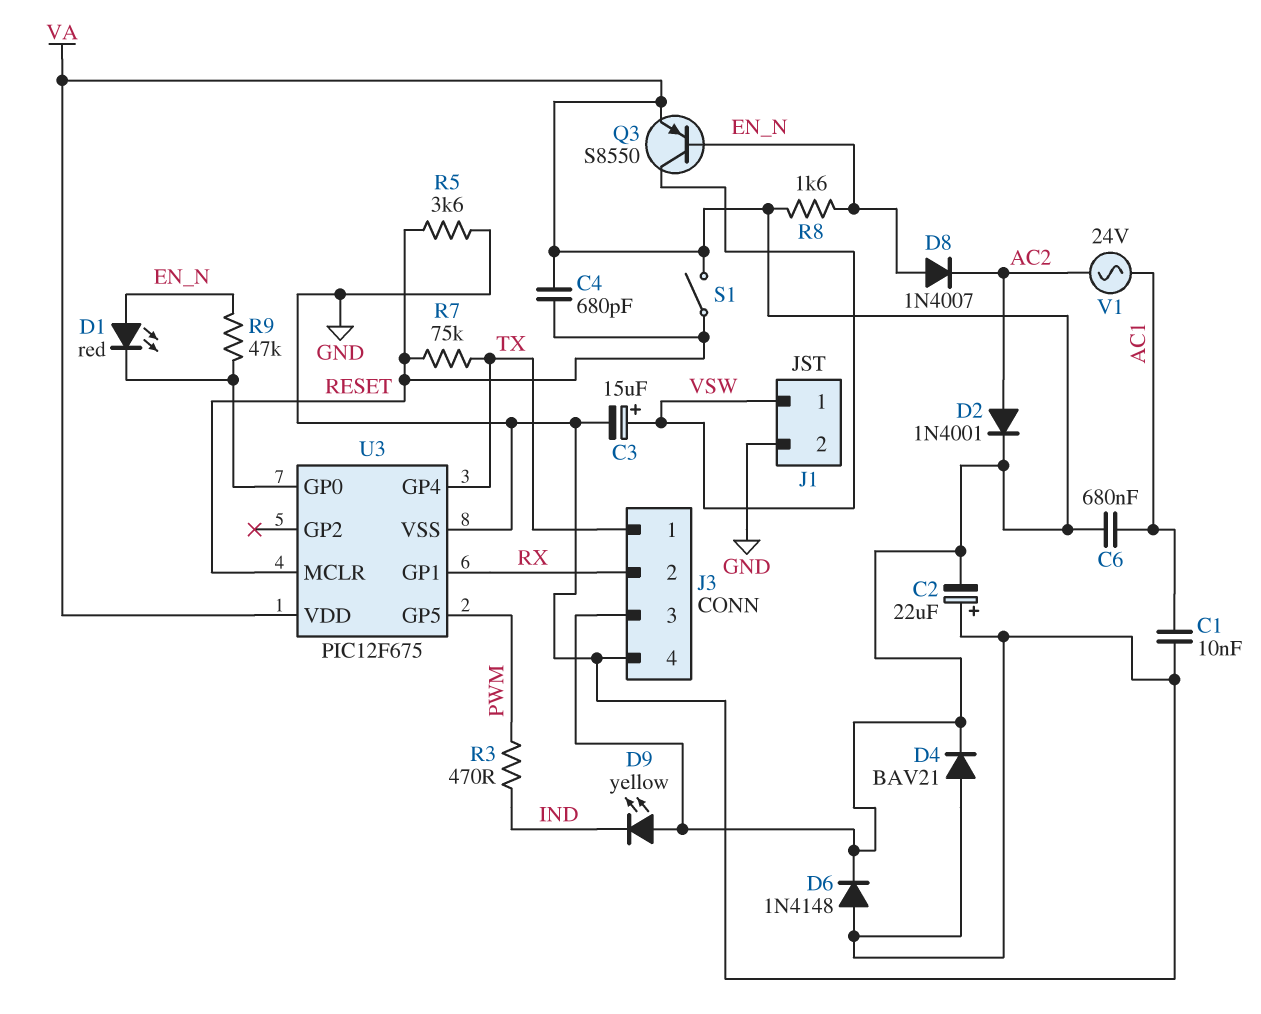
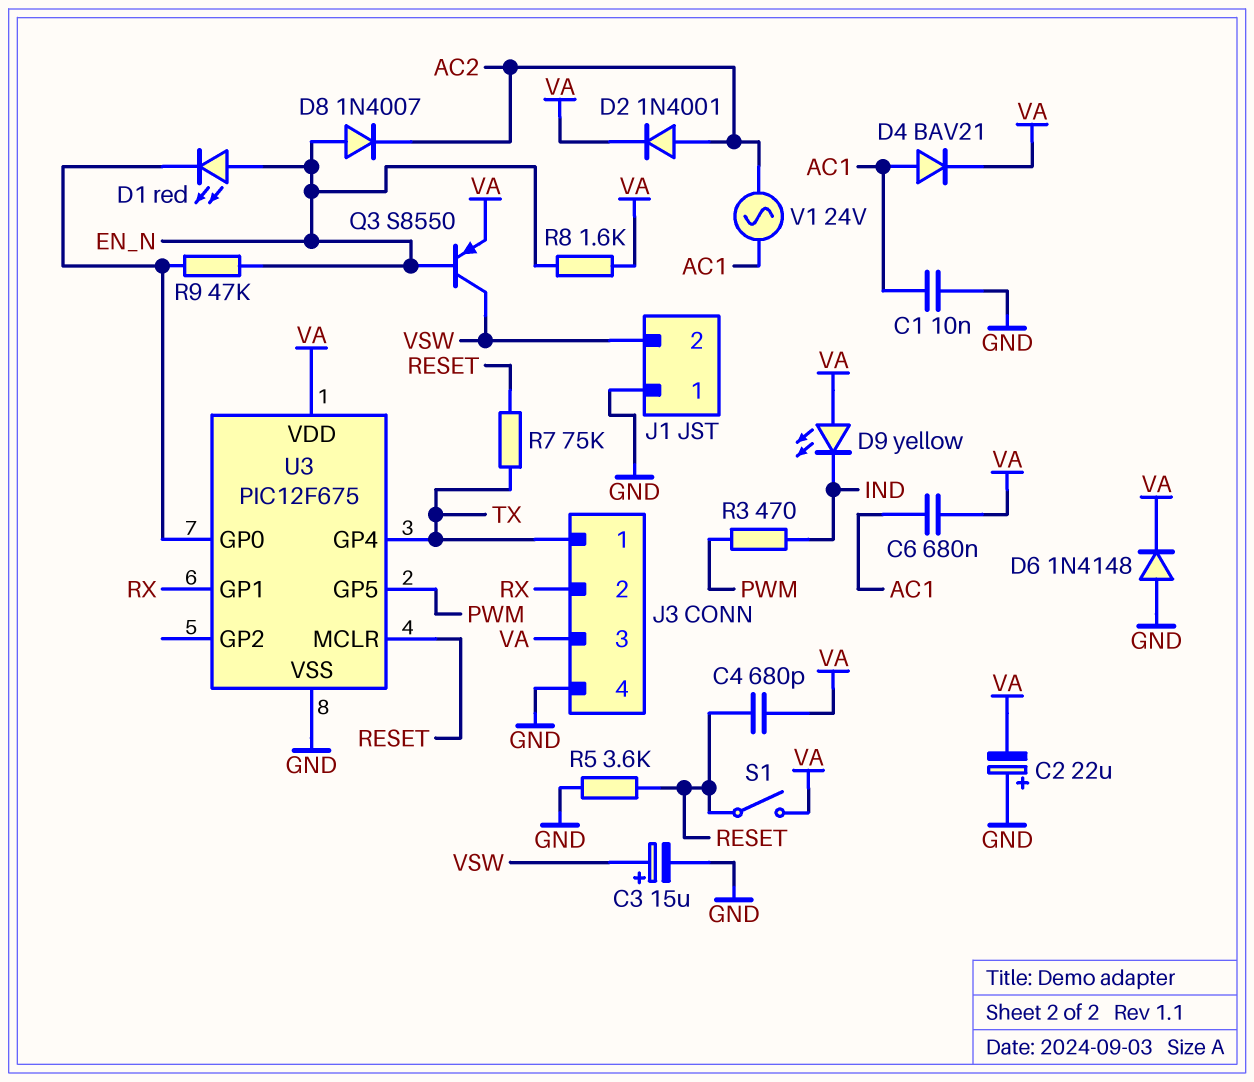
D4: diode BAV21 (A GND, K VA) -> diode BAV21 (A AC1, K VA)
J1 pin 1: VSW -> GND
J1 pin 2: GND -> VSW

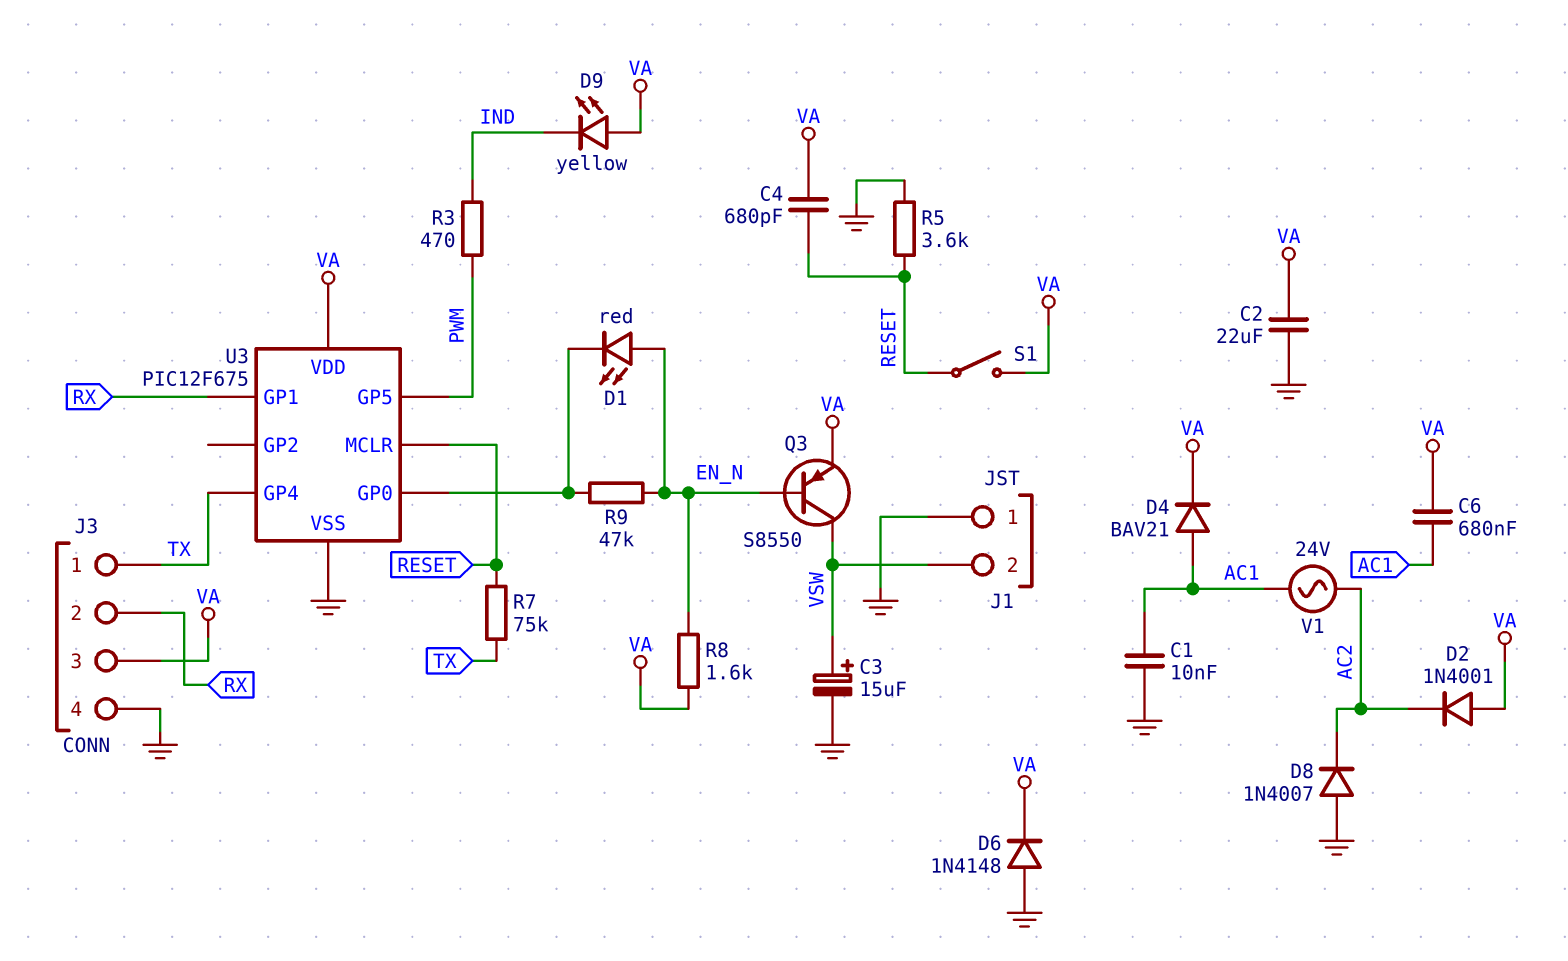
C2: 22uF (plus GND, minus VA) -> 22uF (GND, VA)
D2: diode 1N4001 (A AC2, K VA) -> diode 1N4001 (A VA, K AC2)
D8: diode 1N4007 (A EN_N, K AC2) -> diode 1N4007 (A GND, K AC2)

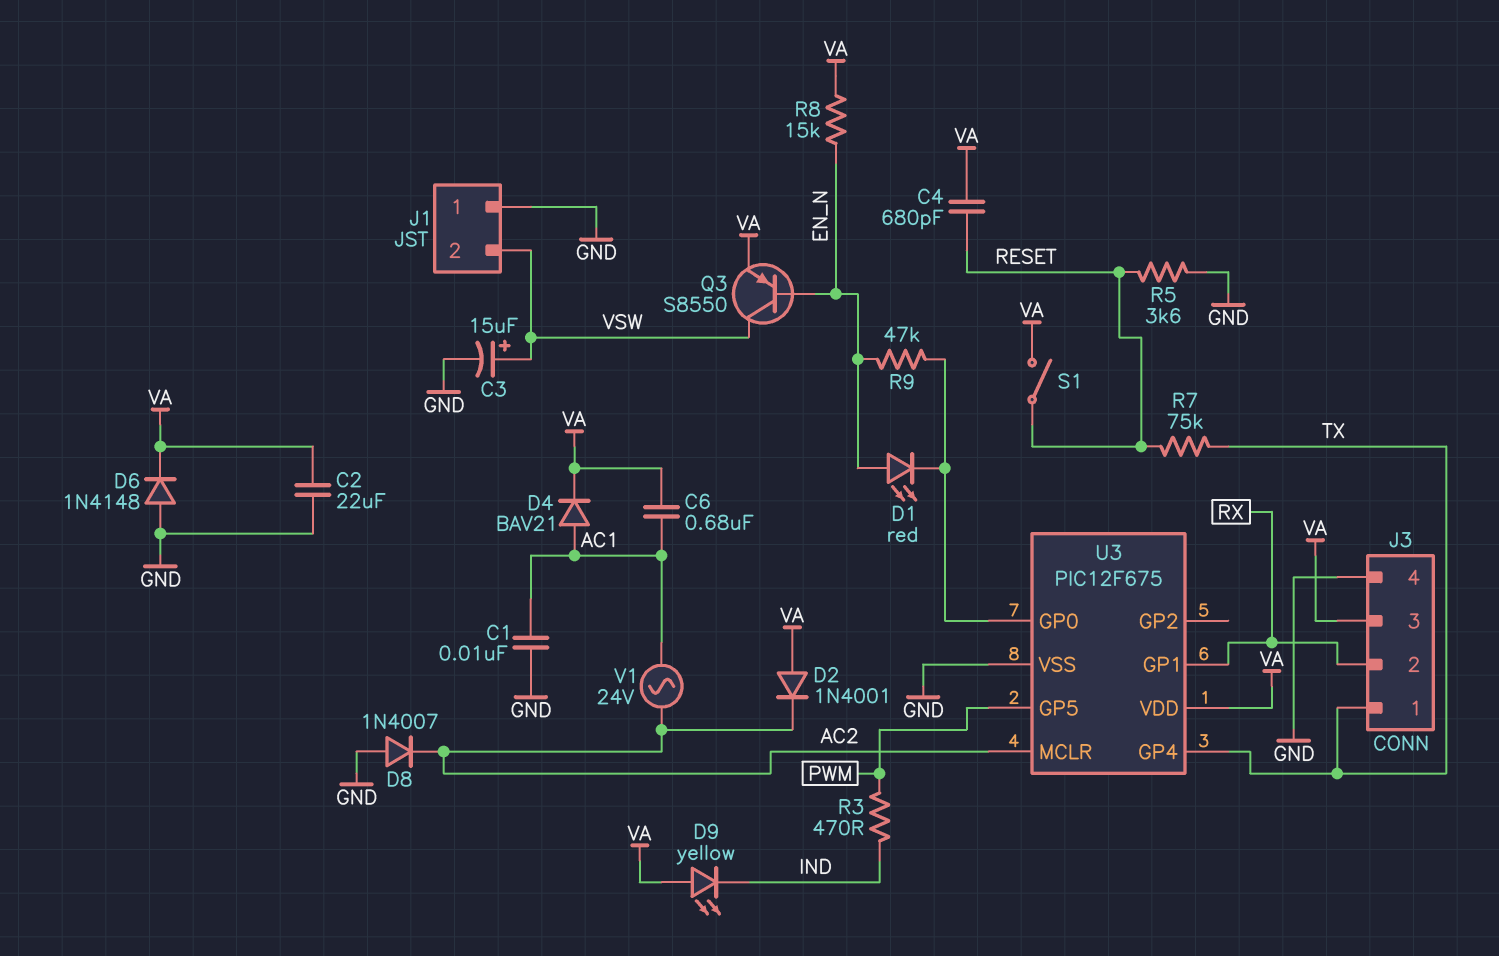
R8: 1.6k (EN_N, VA) -> 15k (EN_N, VA)
U3 pin MCLR: RESET -> AC2

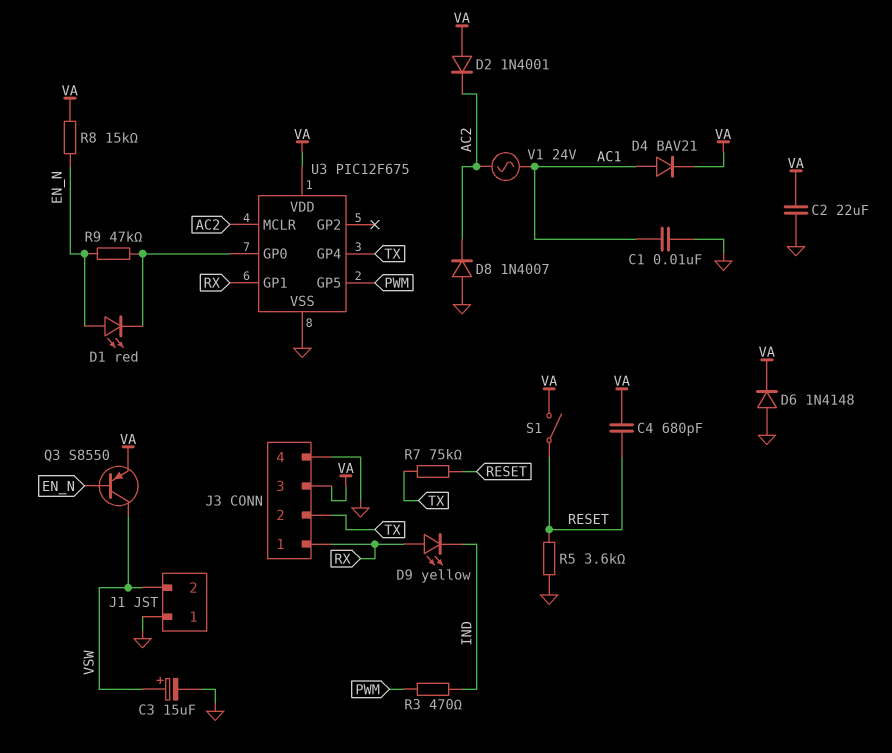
C6: 680nF (AC1, VA) -> none
D9: LED yellow (A VA, K IND) -> LED yellow (A RX, K IND)
J3 pin 1: TX -> RX
J3 pin 2: RX -> TX

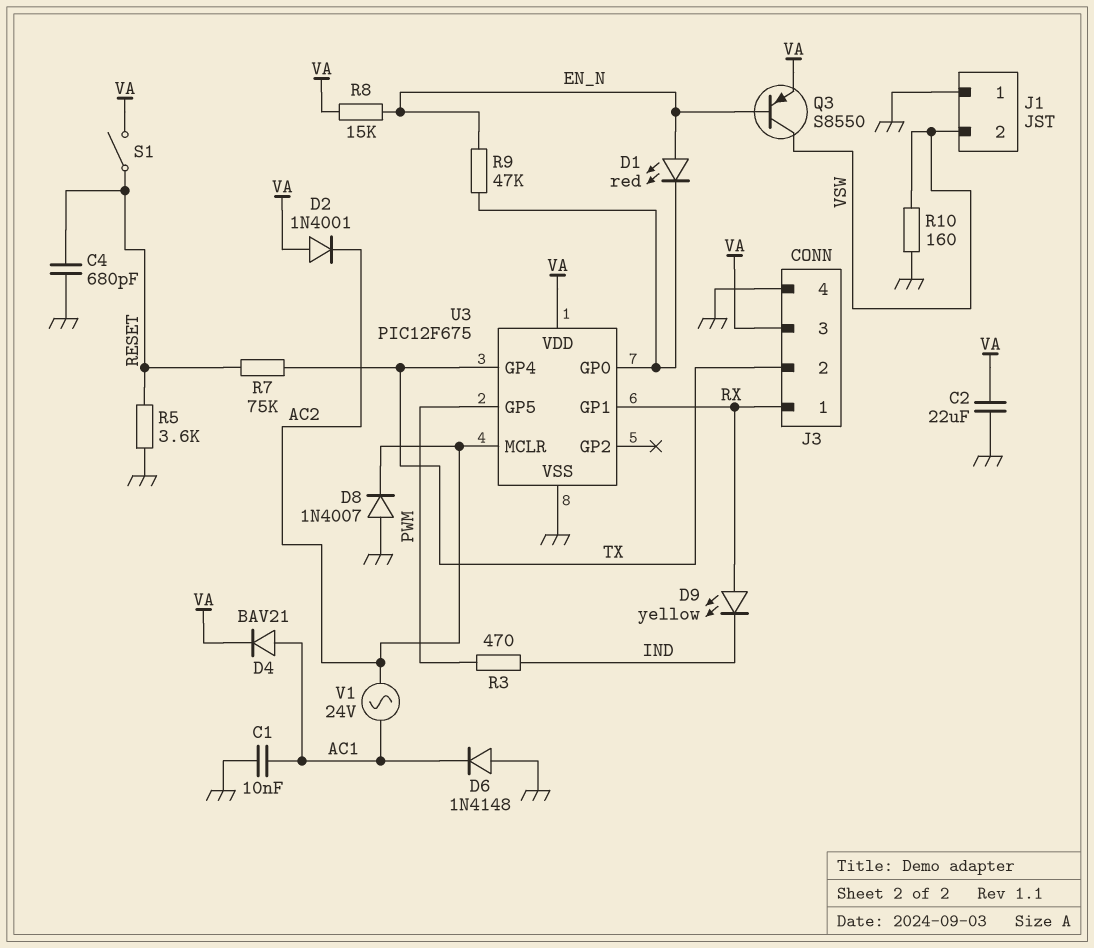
C3: 15uF (plus VSW, minus GND) -> none
C4: 680pF (RESET, VA) -> 680pF (GND, RESET)
D6: diode 1N4148 (A GND, K VA) -> diode 1N4148 (A GND, K AC1)
R10: none -> 160 (GND, VSW)

